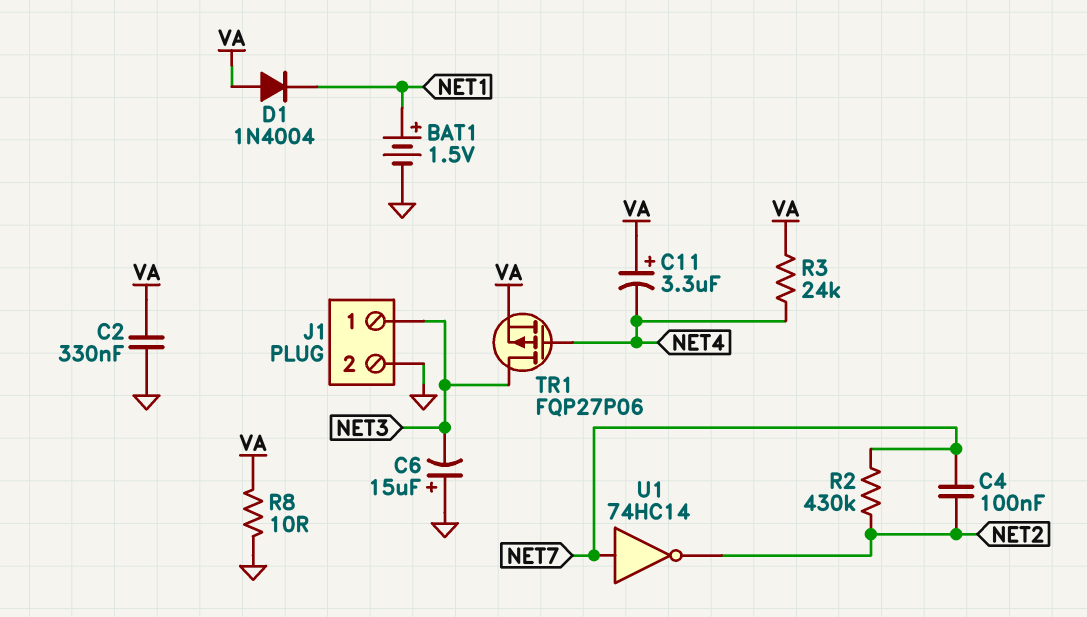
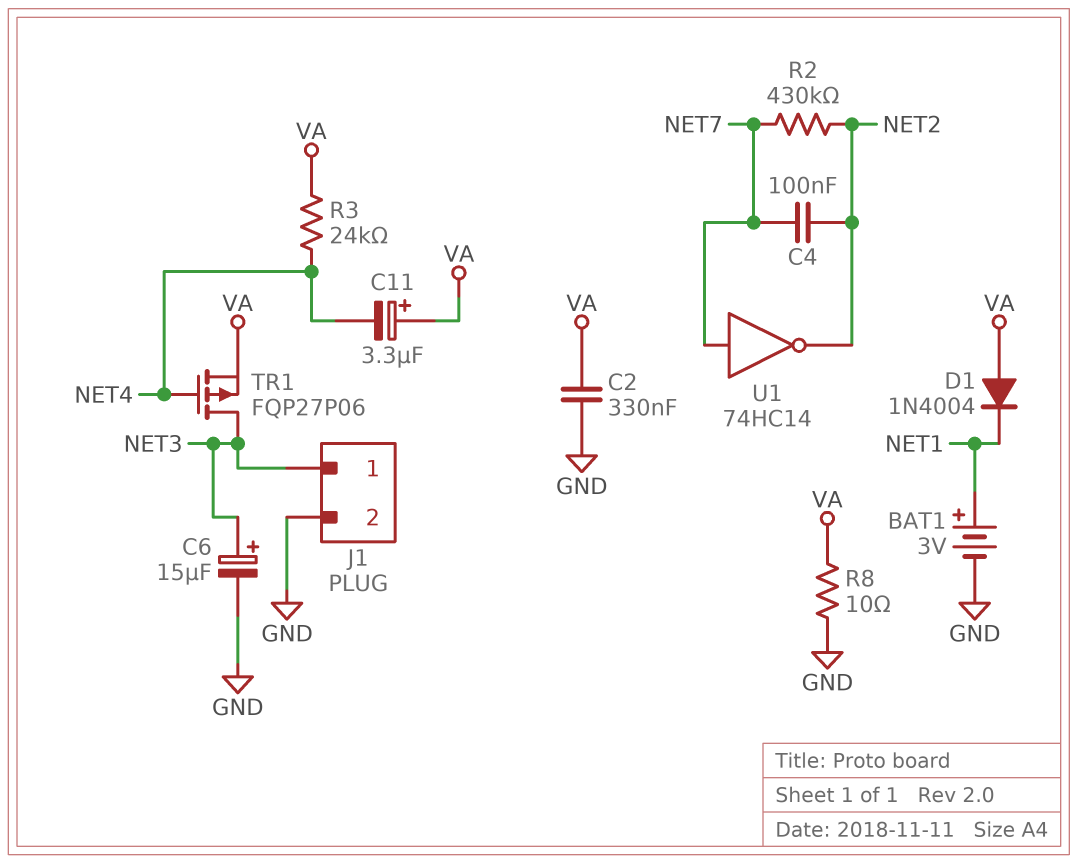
BAT1: 1.5V (plus NET1, minus GND) -> 3V (plus NET1, minus GND)
C6: 15uF (plus GND, minus NET3) -> 15uF (plus NET3, minus GND)

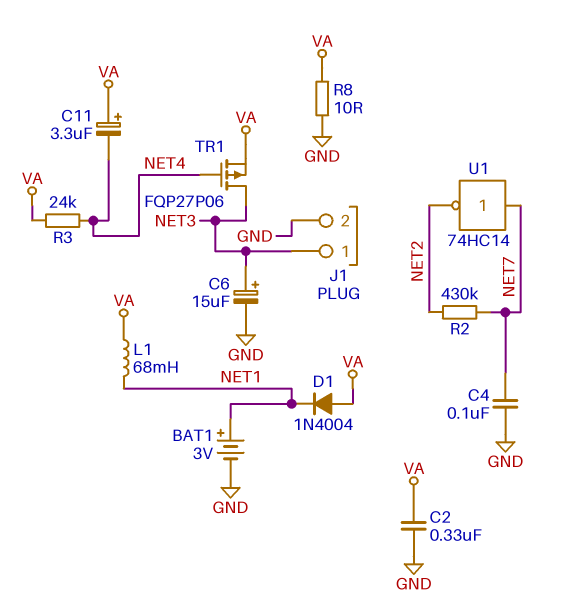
C4: 100nF (NET2, NET7) -> 100nF (GND, NET7)
L1: none -> 68mH (NET1, VA)

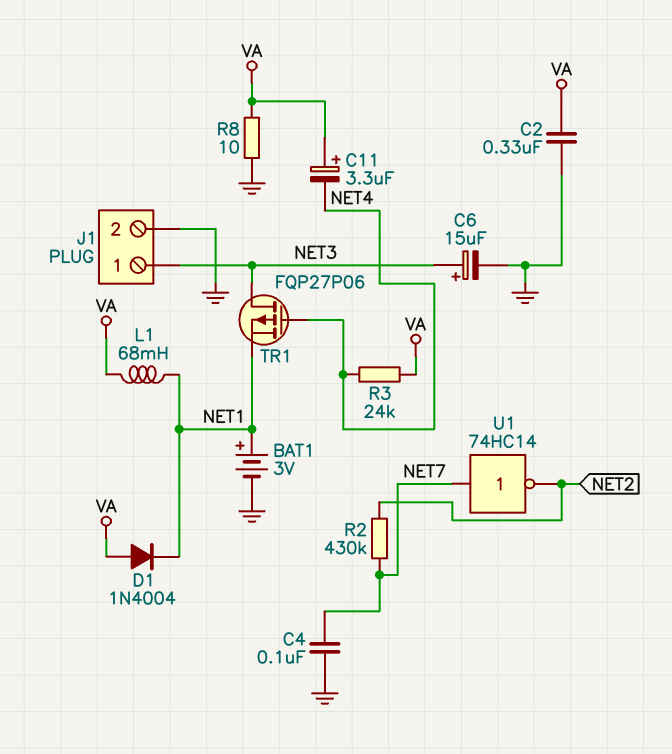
TR1: PMOS FQP27P06 (G NET4, D NET3, S VA) -> PMOS FQP27P06 (G NET4, D NET3, S NET1)

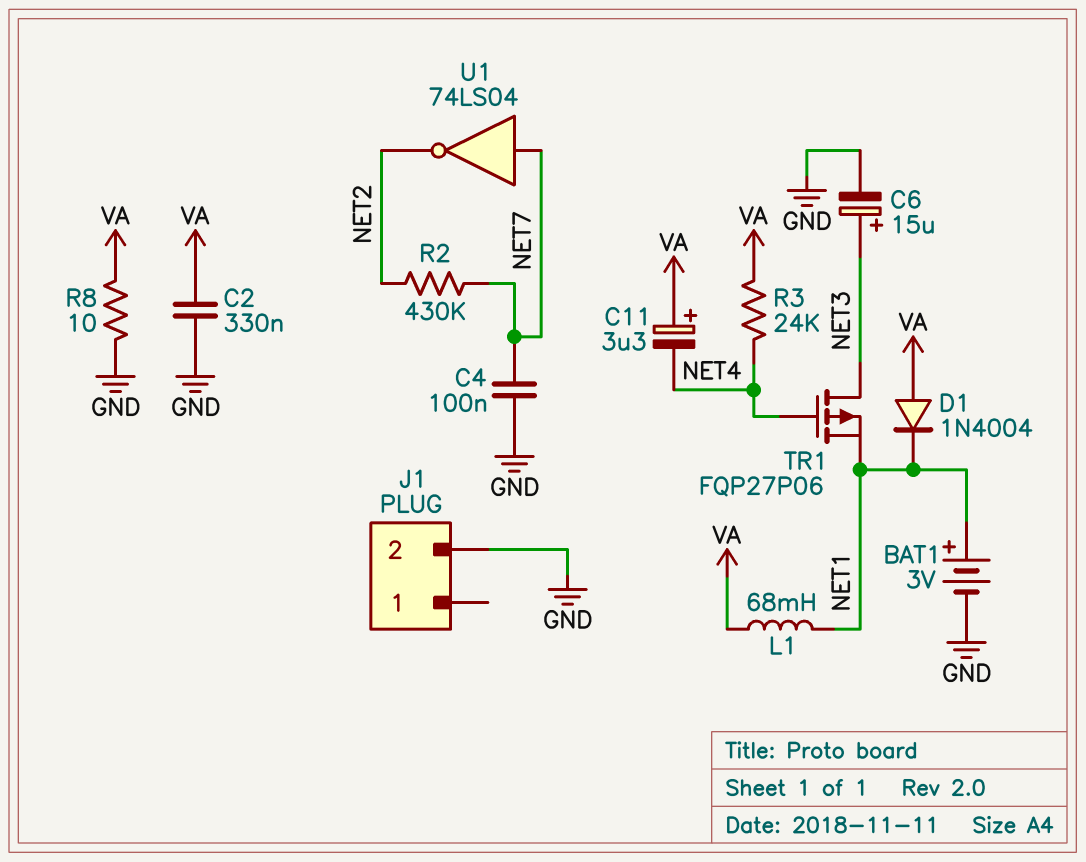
J1 pin 1: NET3 -> none
U1: NOT 74HC14 (in NET7, out NET2) -> NOT 74LS04 (in NET7, out NET2)

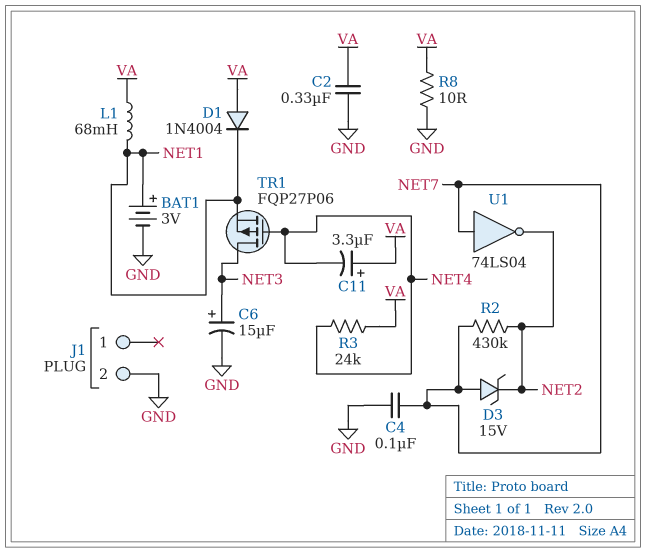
D3: none -> zener 15V (A NET7, K NET2)

